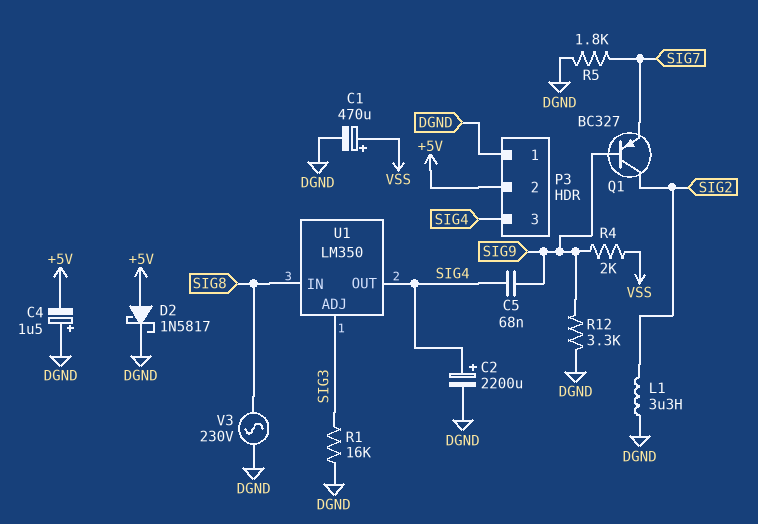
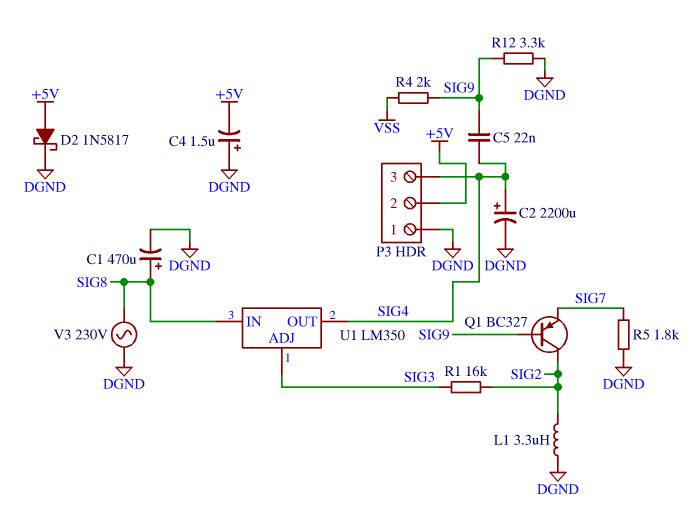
C1: 470uF (plus VSS, minus DGND) -> 470uF (plus SIG8, minus DGND)
C5: 68nF (SIG4, SIG9) -> 22nF (SIG4, SIG9)
R1: 16k (DGND, SIG3) -> 16k (SIG2, SIG3)

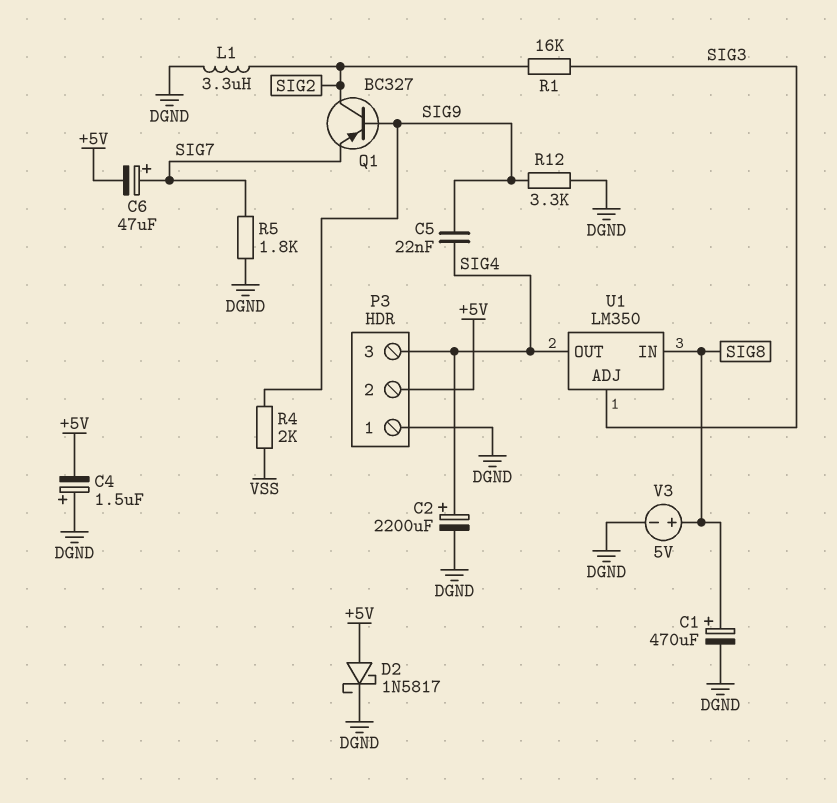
C6: none -> 47uF (plus SIG7, minus +5V)
V3: AC 230V (DGND, SIG8) -> 5V (plus SIG8, minus DGND)

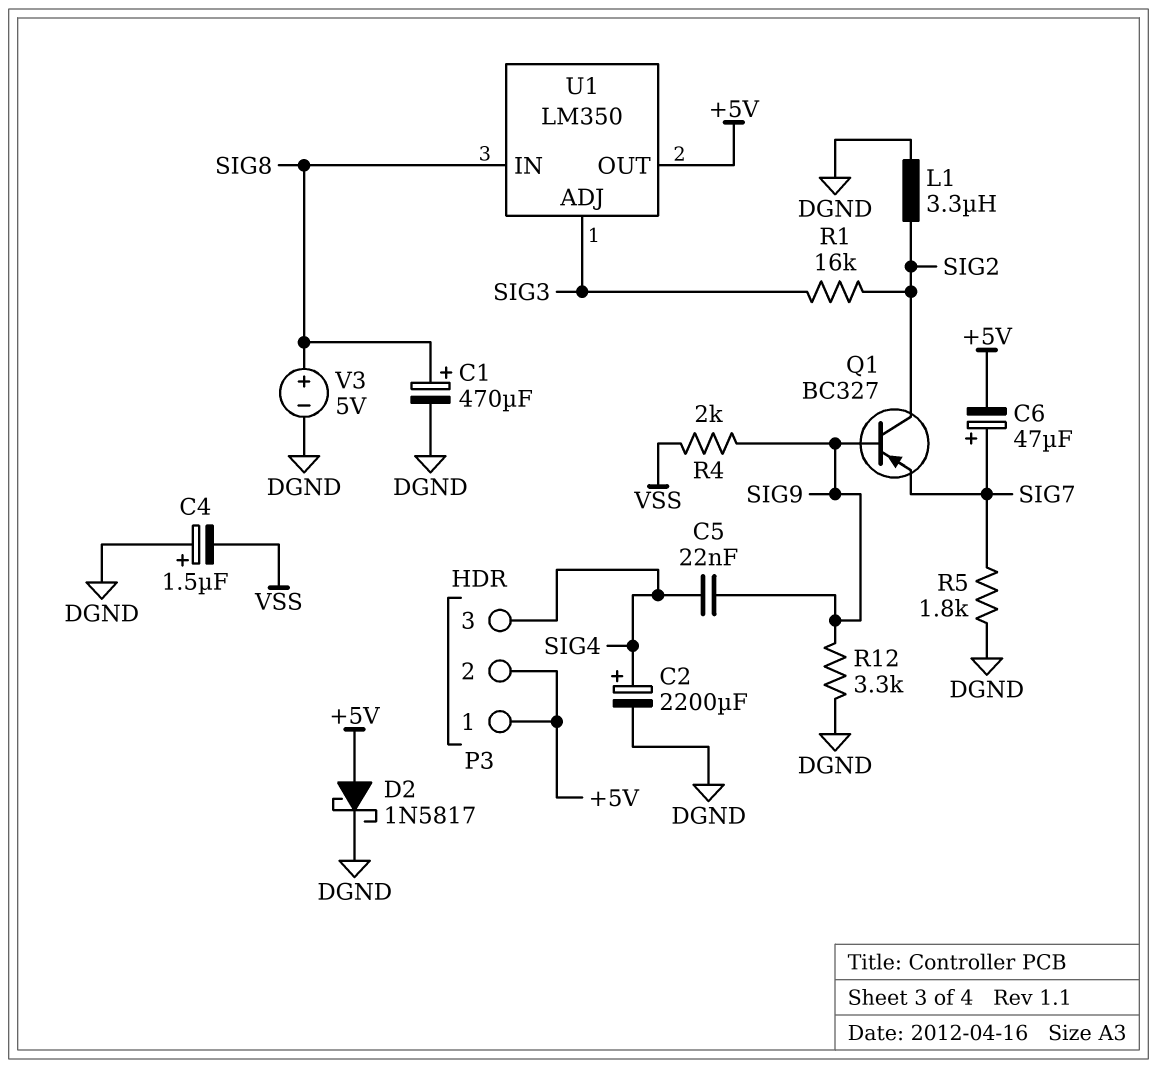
C4: 1.5uF (plus DGND, minus +5V) -> 1.5uF (plus DGND, minus VSS)
P3 pin 1: DGND -> +5V
U1 pin OUT: SIG4 -> +5V

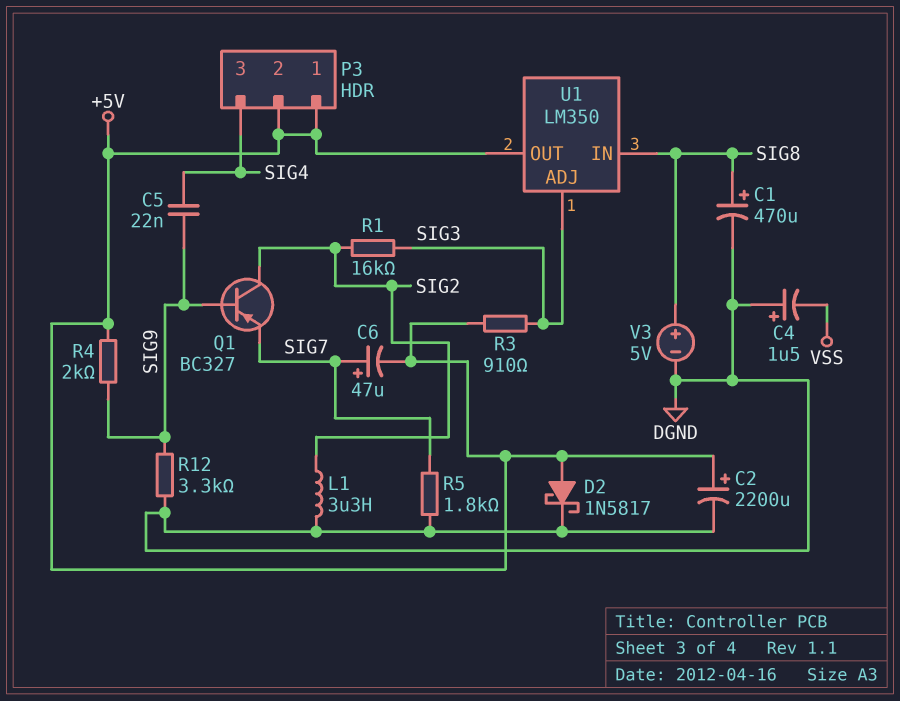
C2: 2200uF (plus SIG4, minus DGND) -> 2200uF (plus +5V, minus DGND)
R3: none -> 910 (+5V, SIG3)
R4: 2k (SIG9, VSS) -> 2k (+5V, SIG9)

